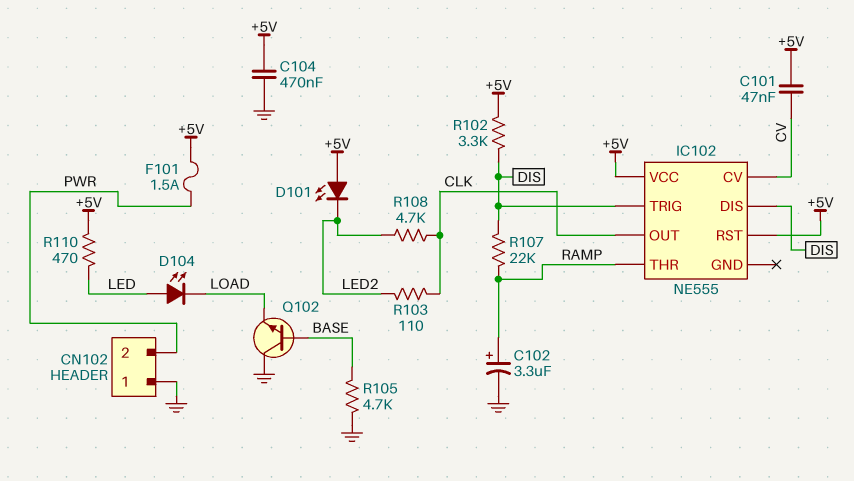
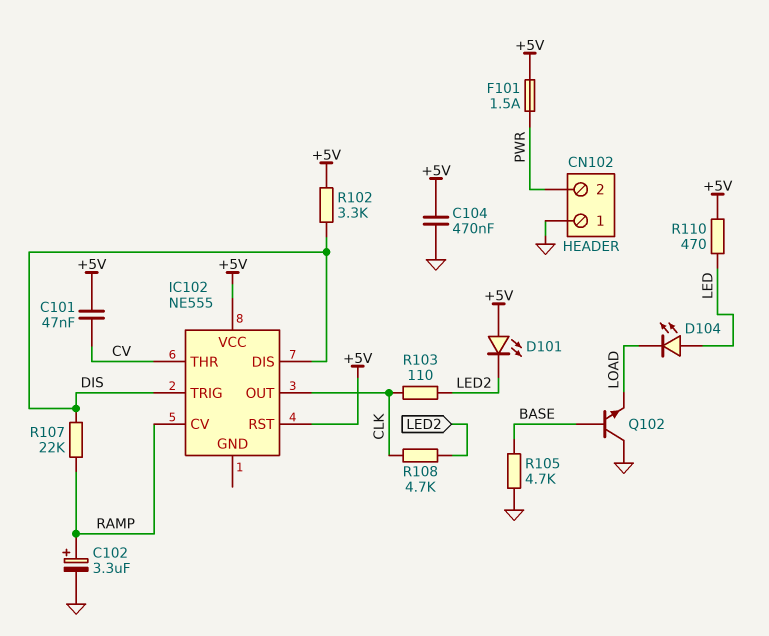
IC102 pin CV: CV -> RAMP
IC102 pin THR: RAMP -> CV

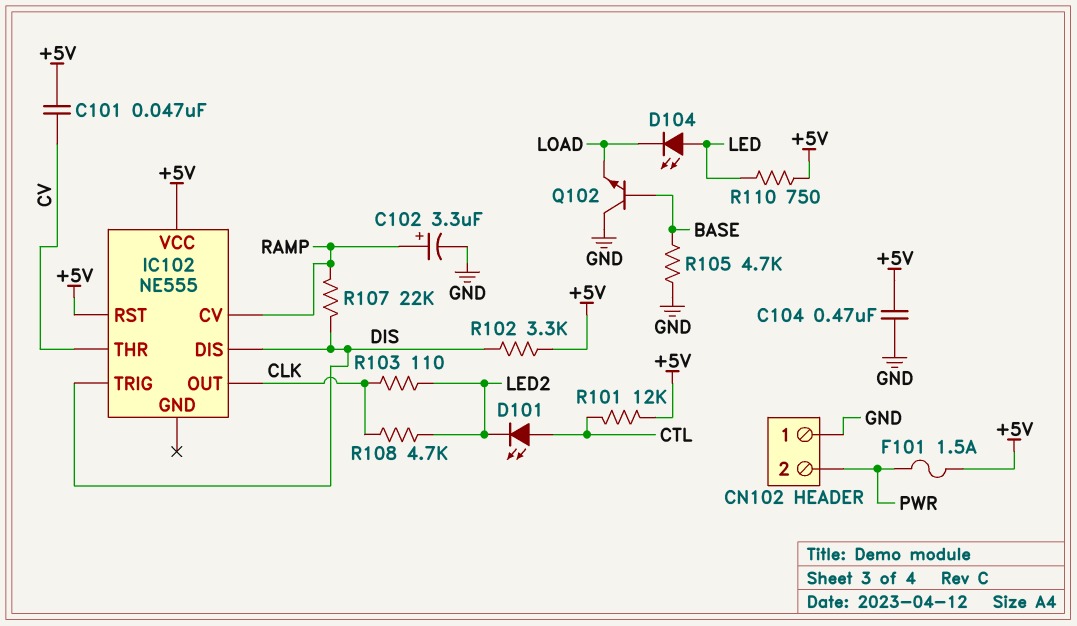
D101: LED (A +5V, K LED2) -> LED (A CTL, K LED2)
R101: none -> 12k (+5V, CTL)
R110: 470 (+5V, LED) -> 750 (+5V, LED)

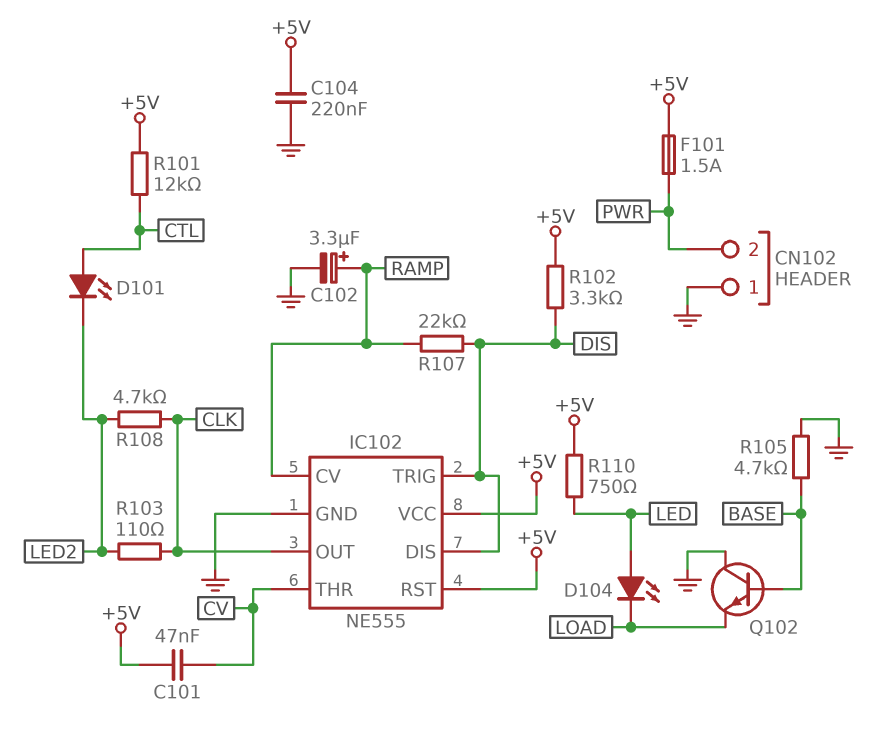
C104: 470nF (+5V, GND) -> 220nF (+5V, GND)
IC102 pin GND: none -> GND

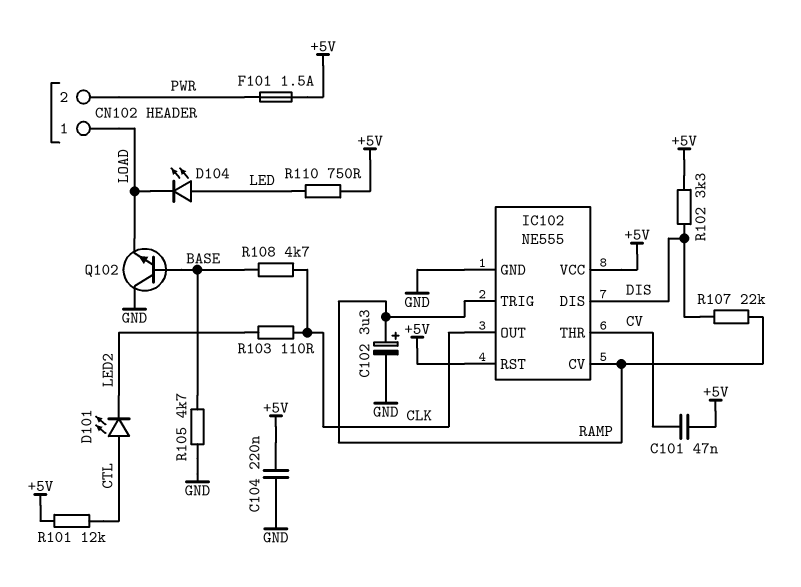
CN102 pin 1: GND -> LOAD
IC102 pin TRIG: DIS -> RAMP
R108: 4.7k (CLK, LED2) -> 4.7k (BASE, CLK)

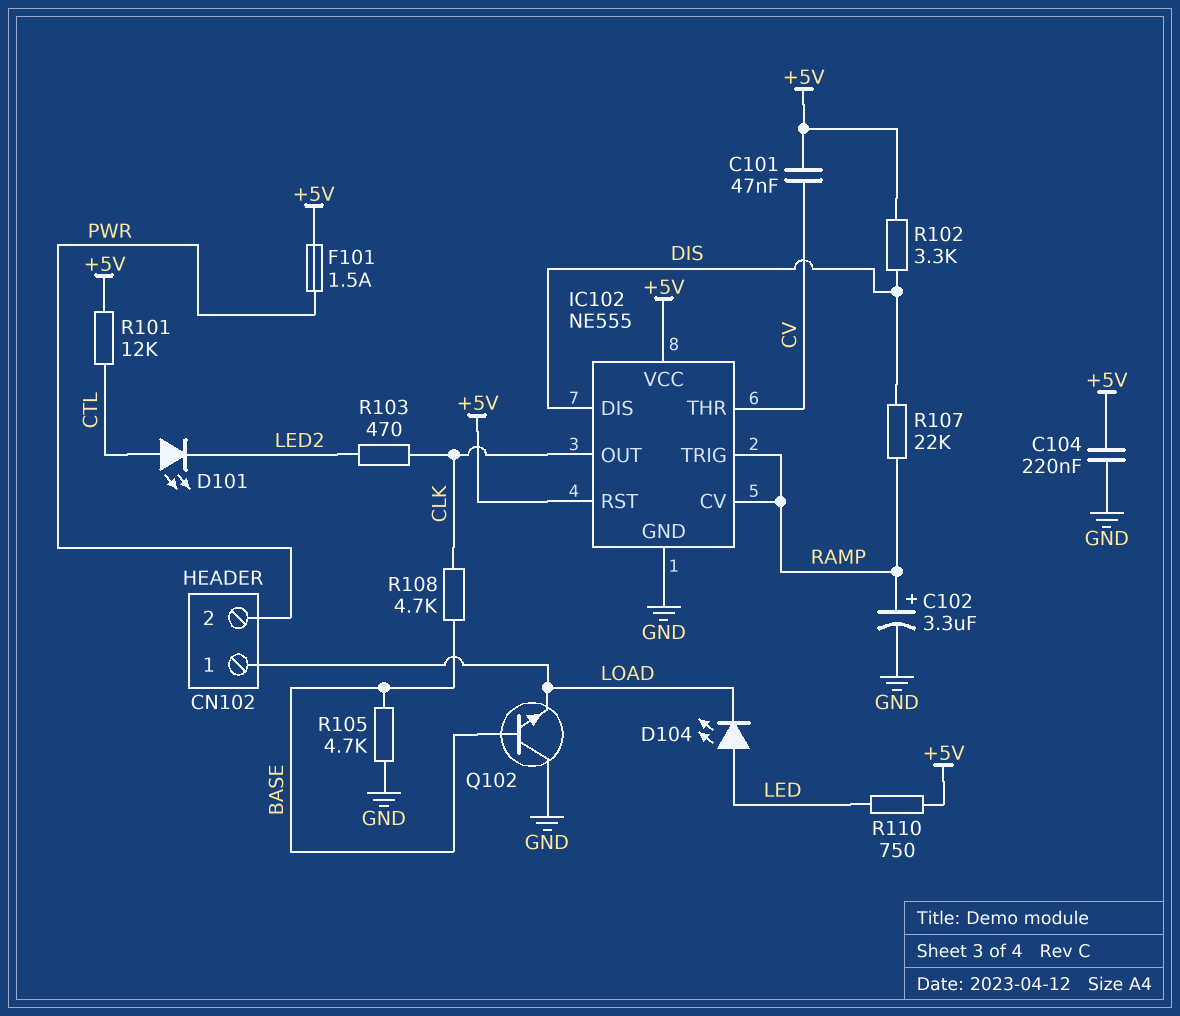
R103: 110 (CLK, LED2) -> 470 (CLK, LED2)

